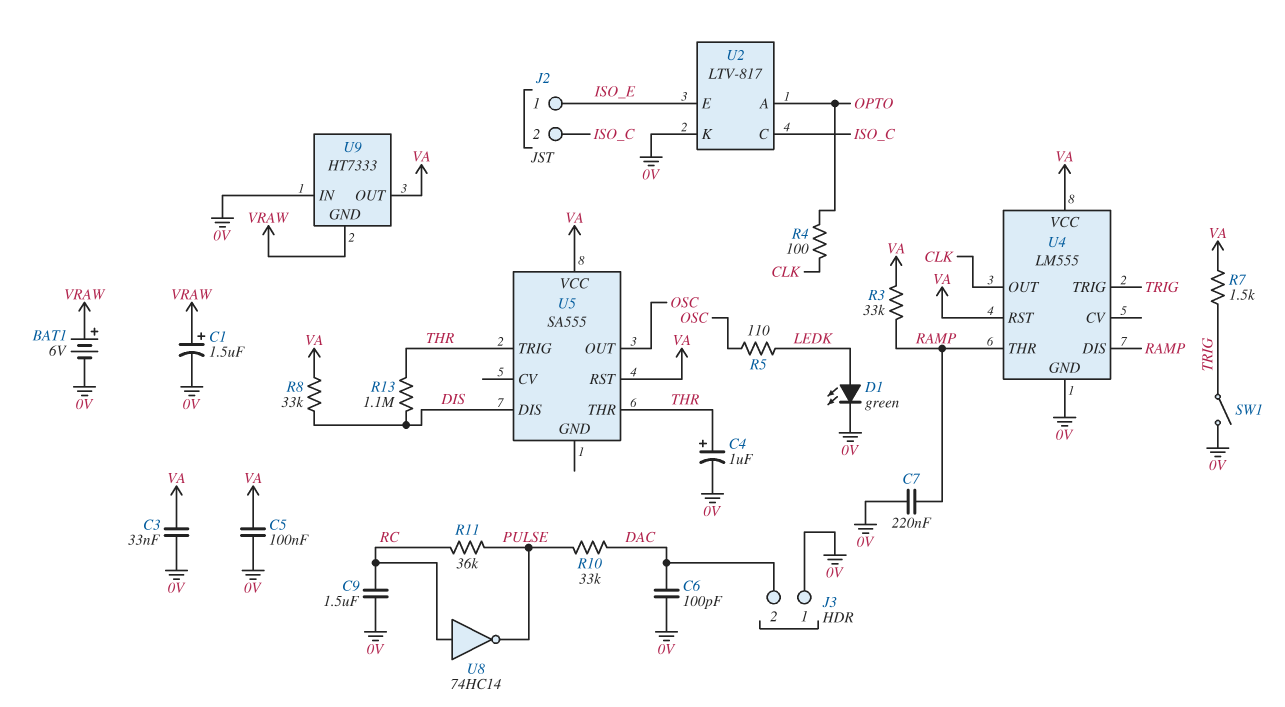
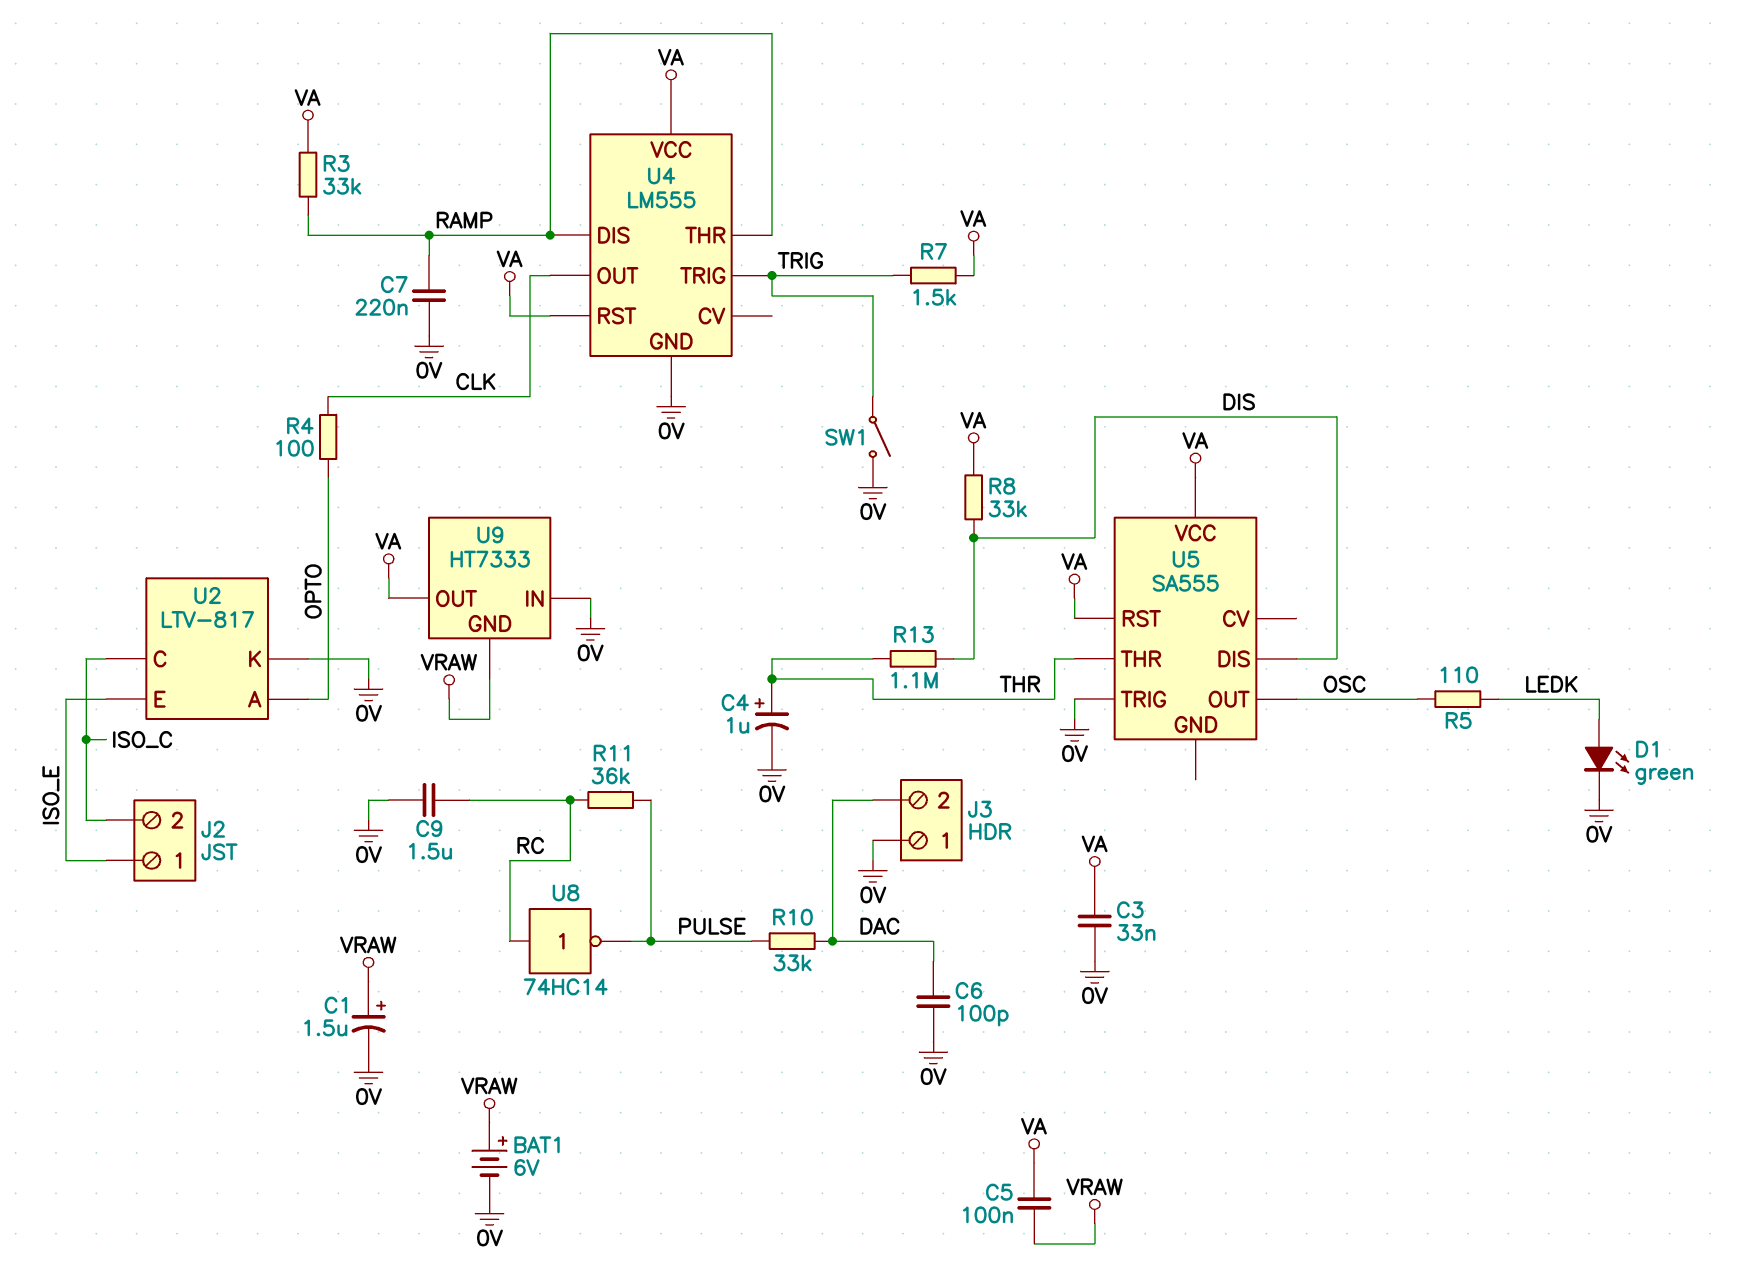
C5: 100nF (0V, VA) -> 100nF (VA, VRAW)
U5 pin TRIG: THR -> 0V

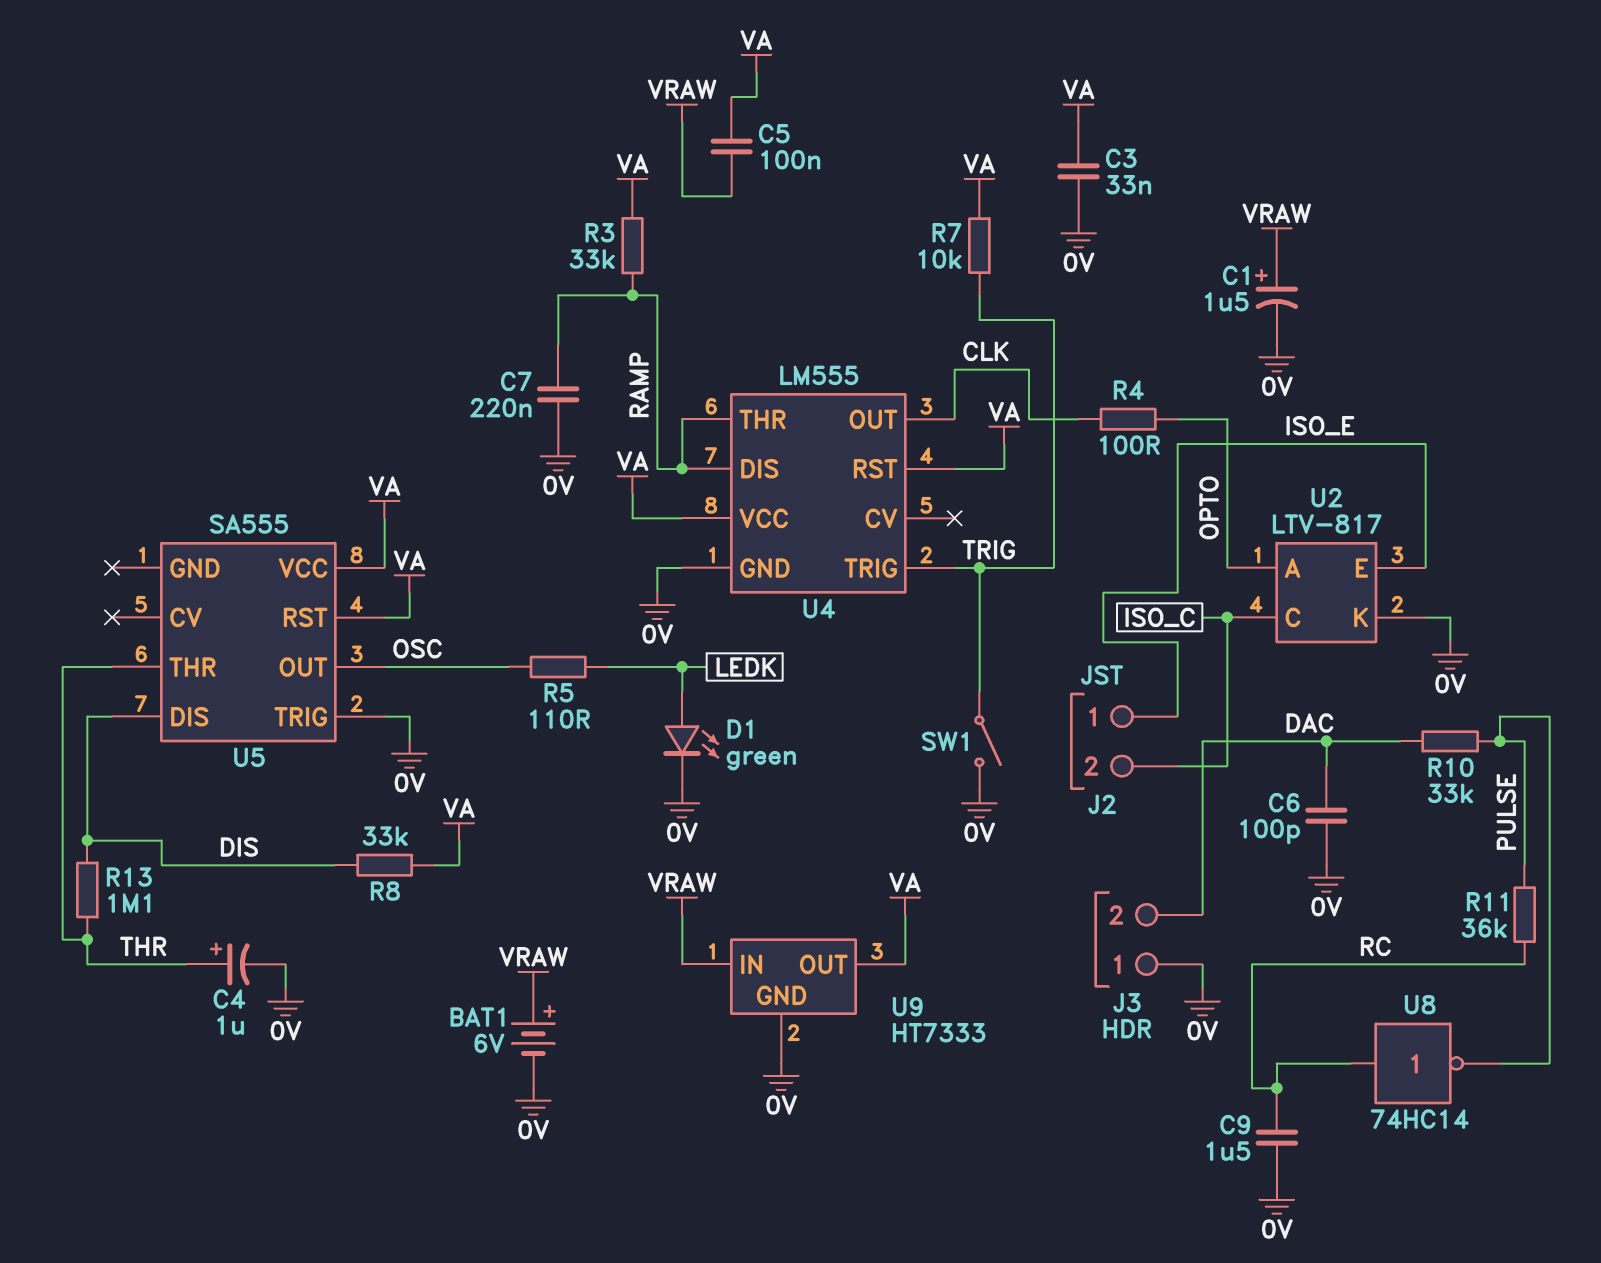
R7: 1.5k (TRIG, VA) -> 10k (TRIG, VA)
U9 pin GND: VRAW -> 0V
U9 pin IN: 0V -> VRAW

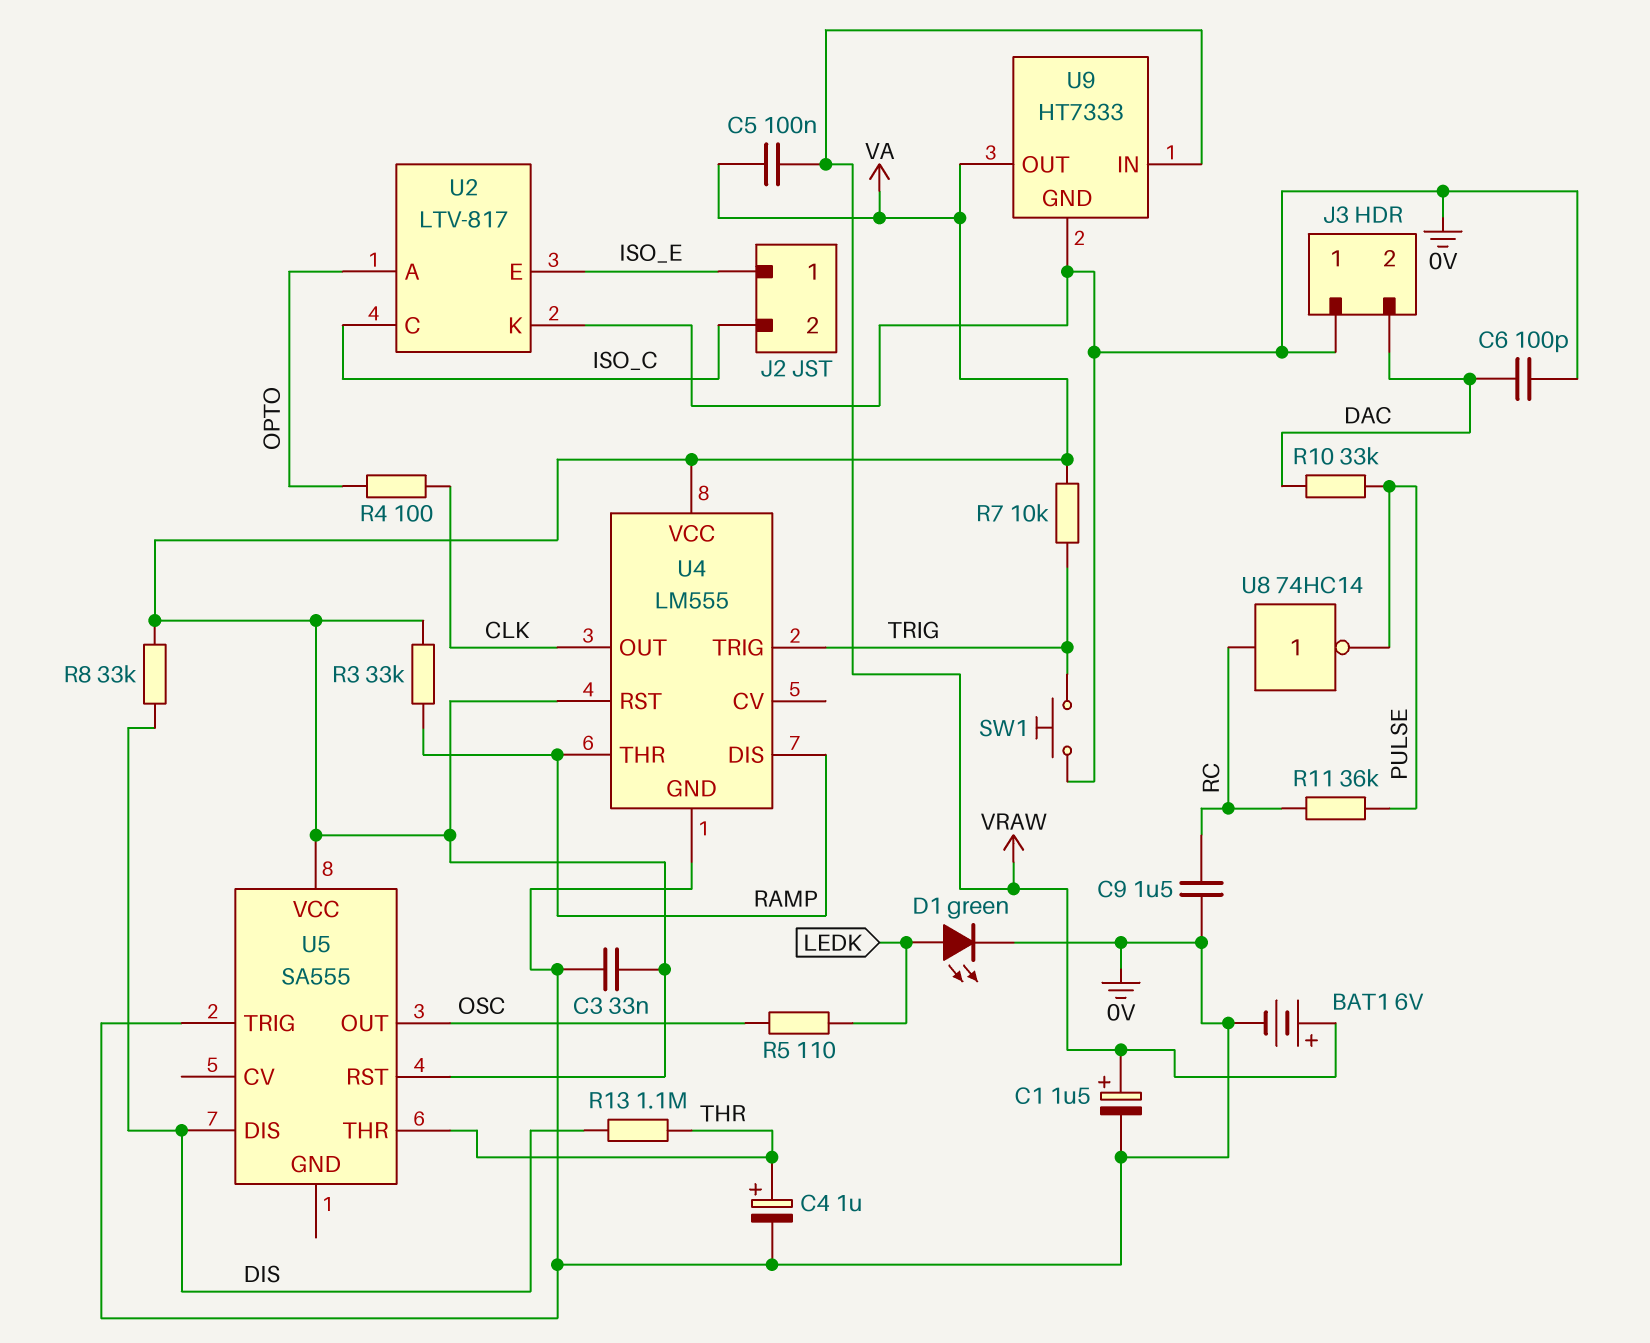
C7: 220nF (0V, RAMP) -> none
SW1: switch (0V, TRIG) -> button (0V, TRIG)

